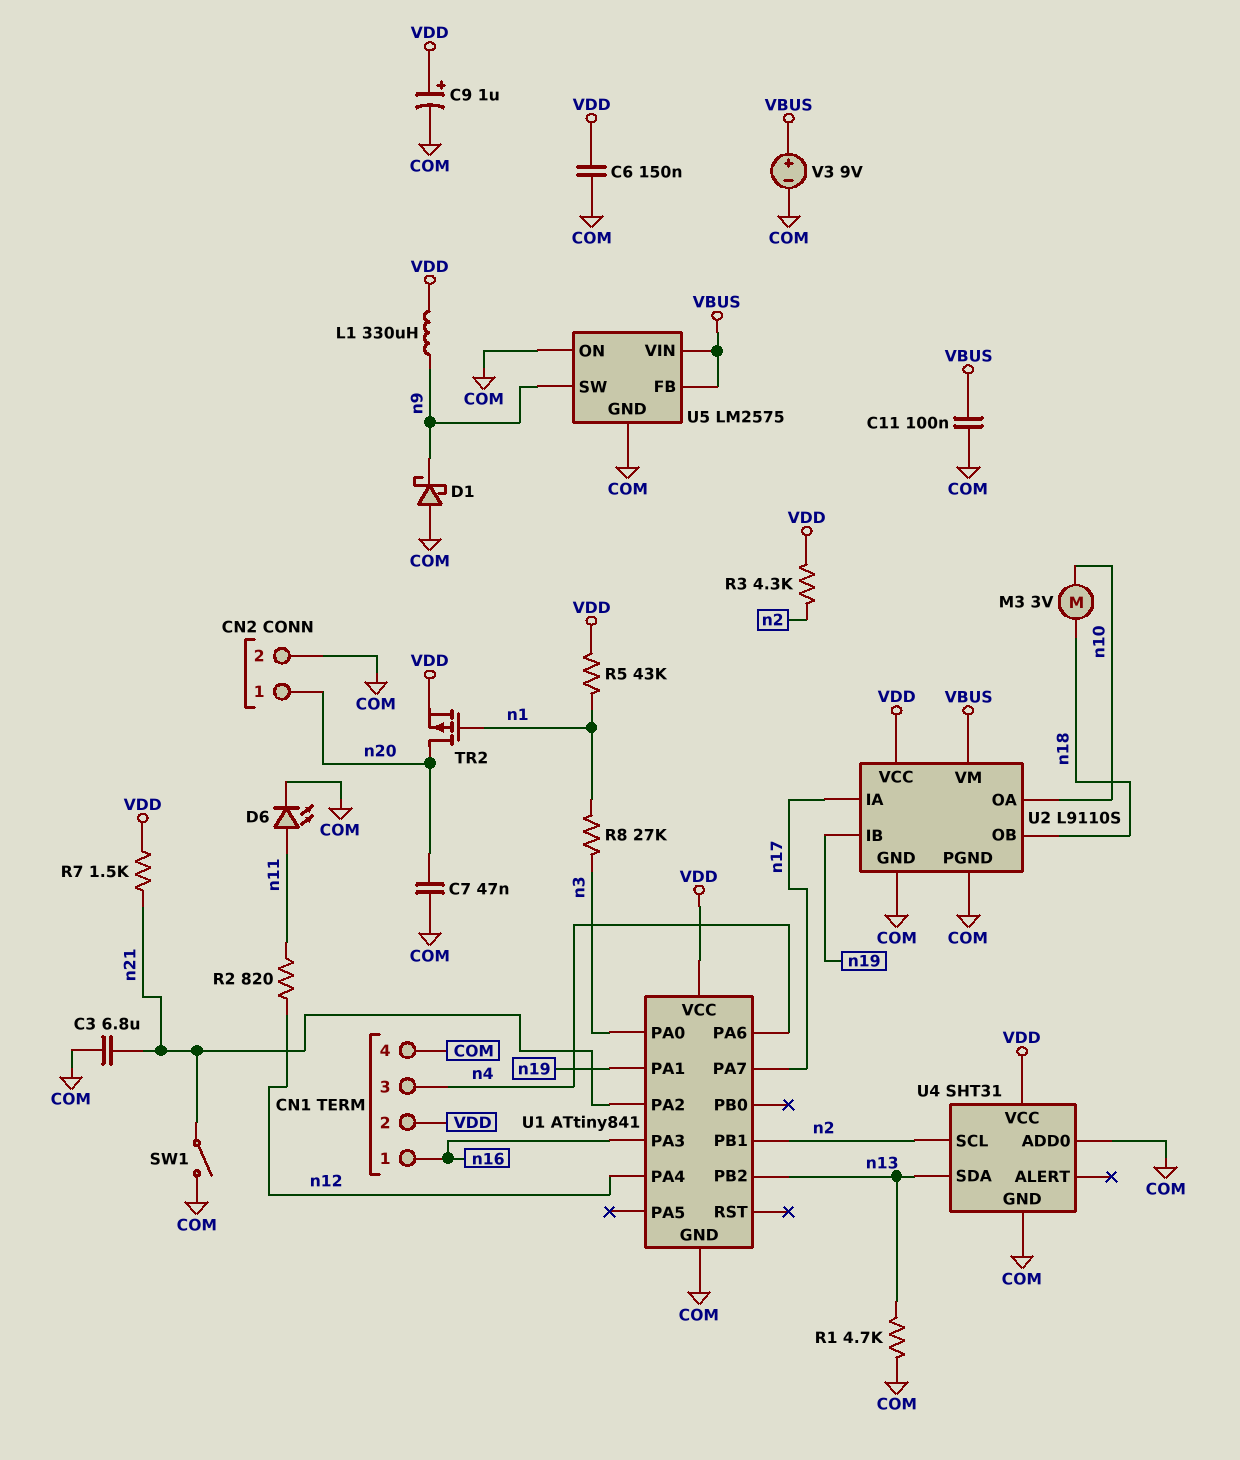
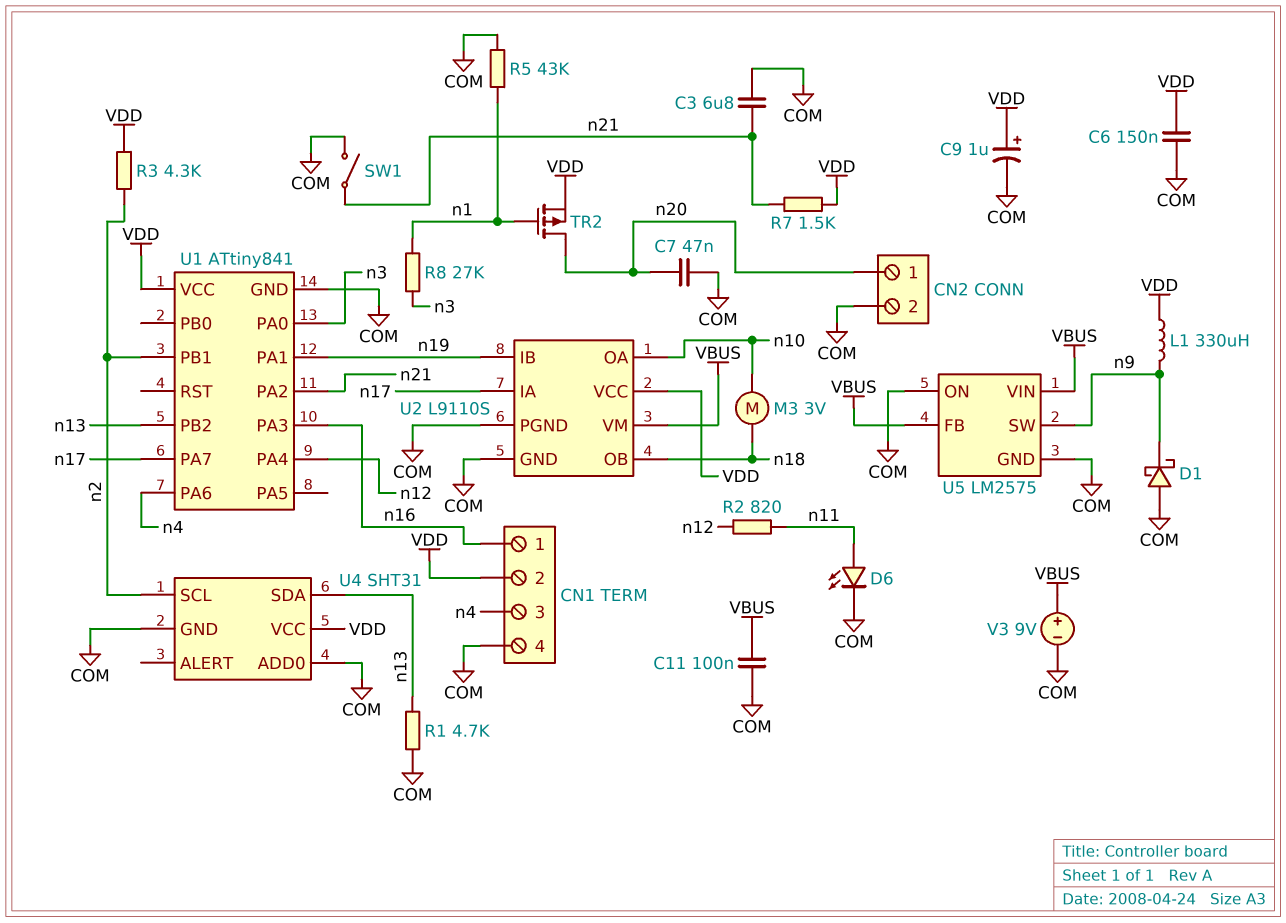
R5: 43k (VDD, n1) -> 43k (COM, n1)

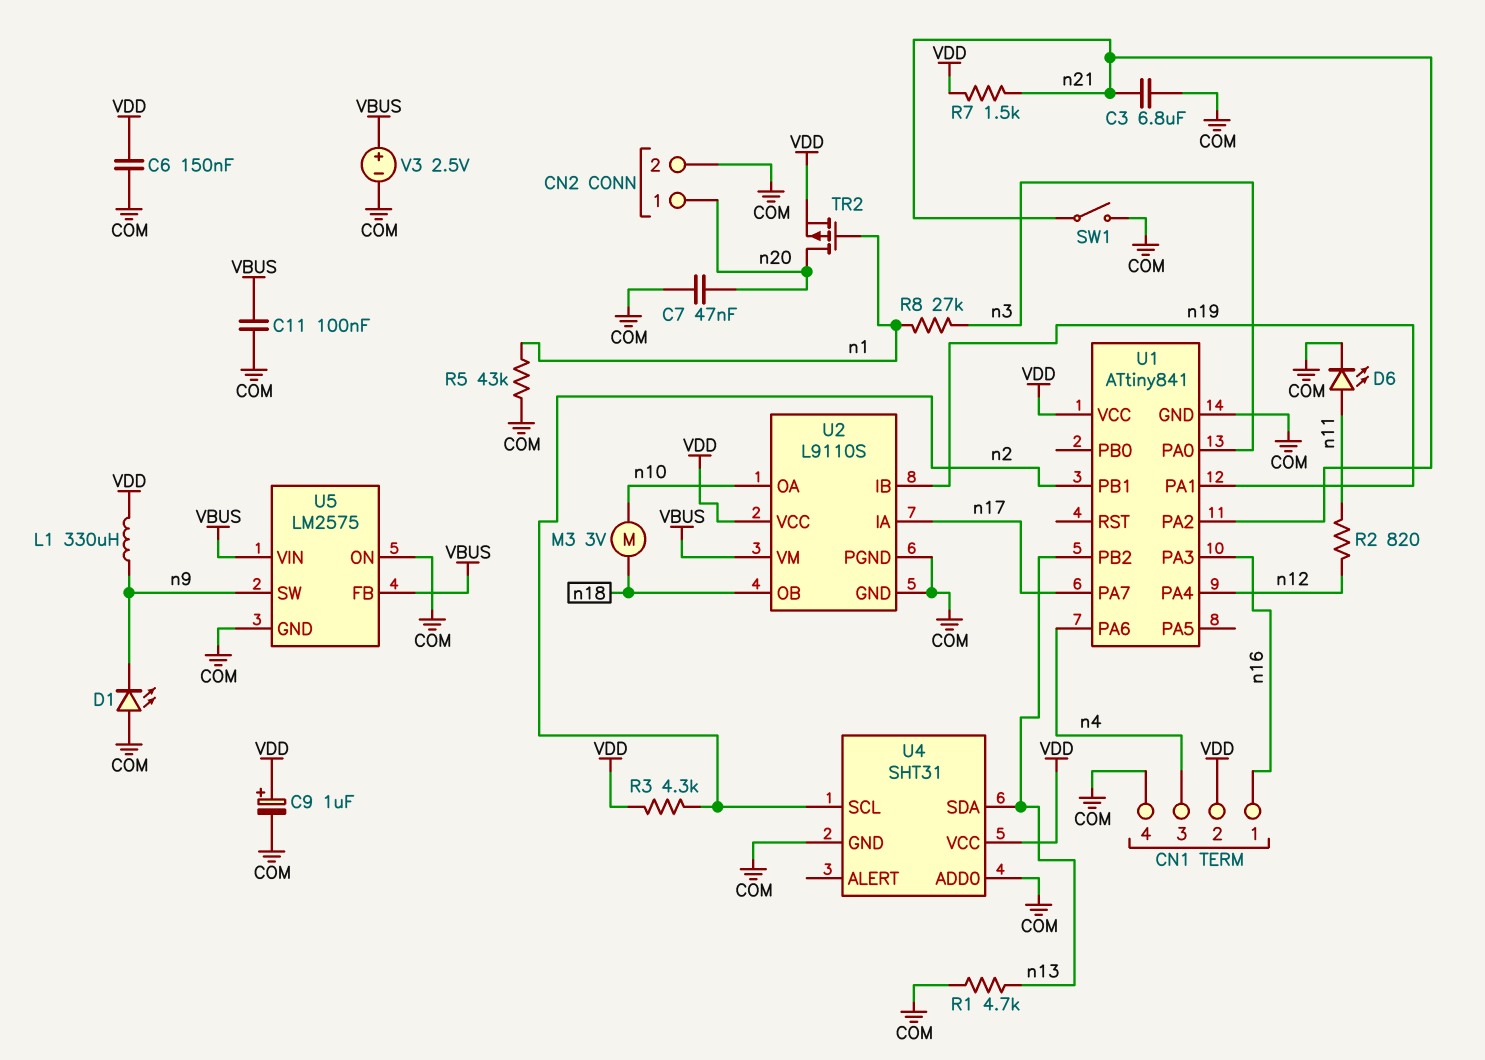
D1: schottky (A COM, K n9) -> LED (A COM, K n9)
V3: 9V (plus VBUS, minus COM) -> 2.5V (plus VBUS, minus COM)

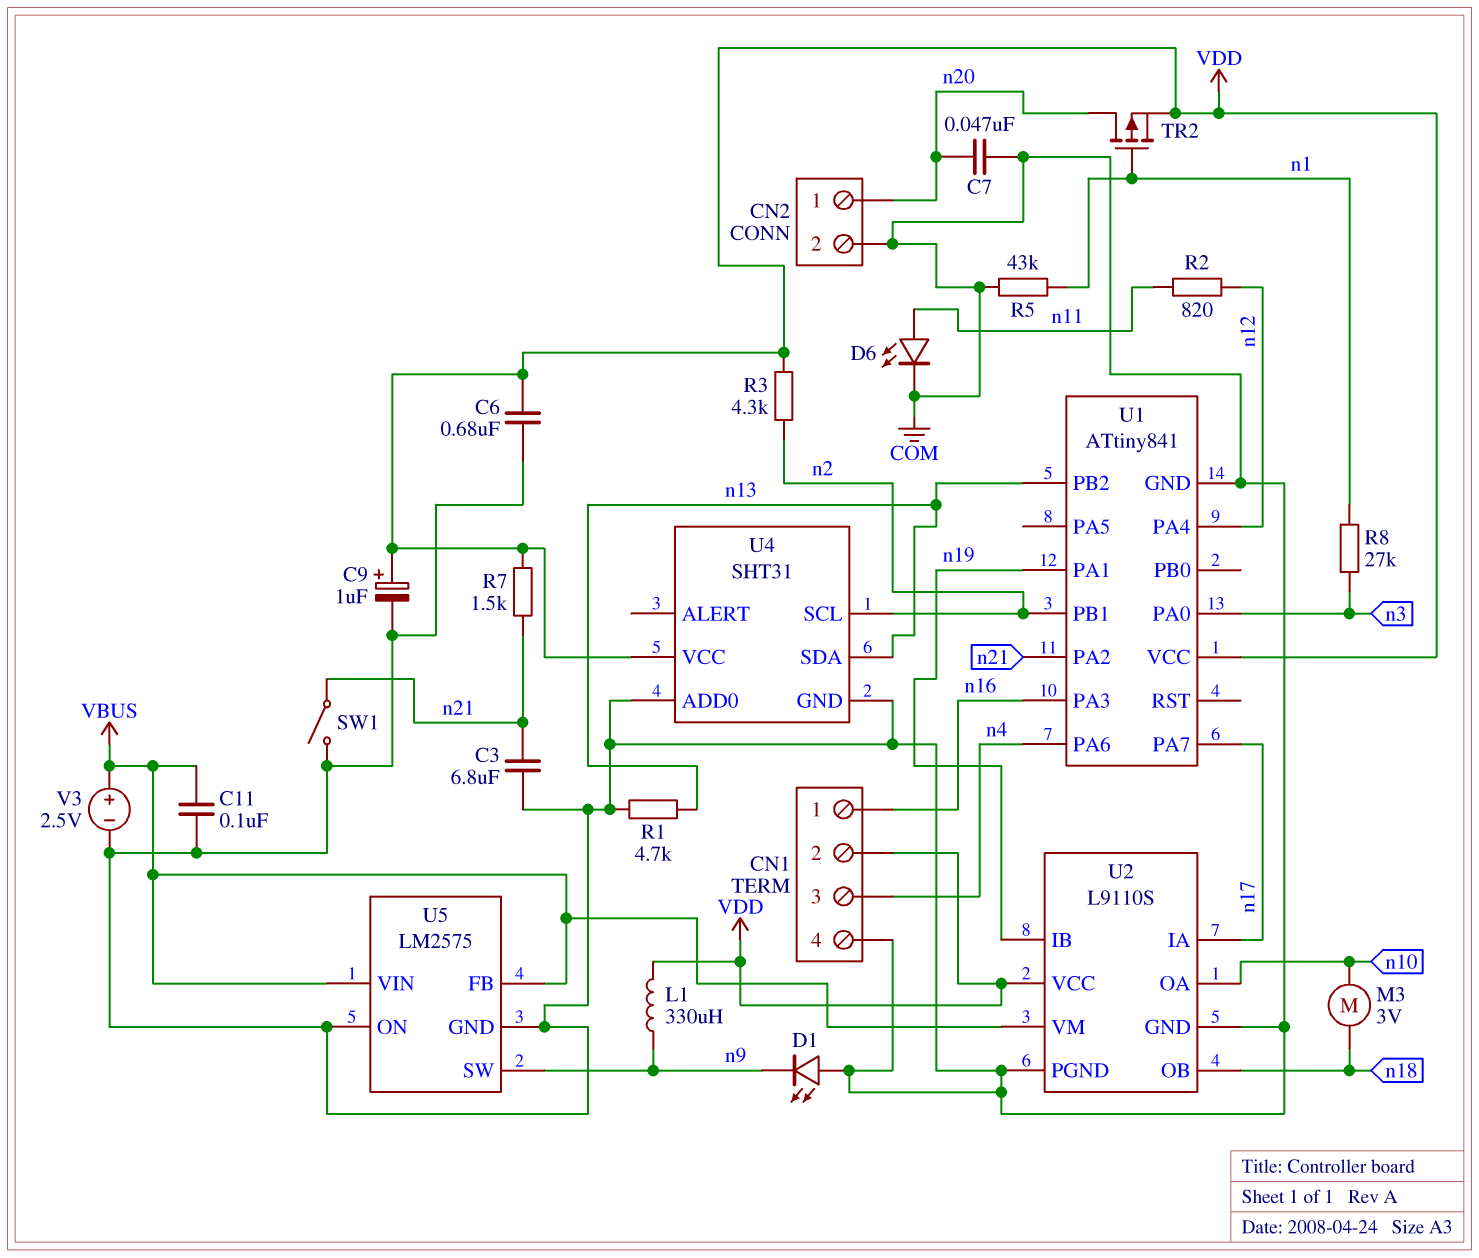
C6: 150nF (COM, VDD) -> 680nF (COM, VDD)

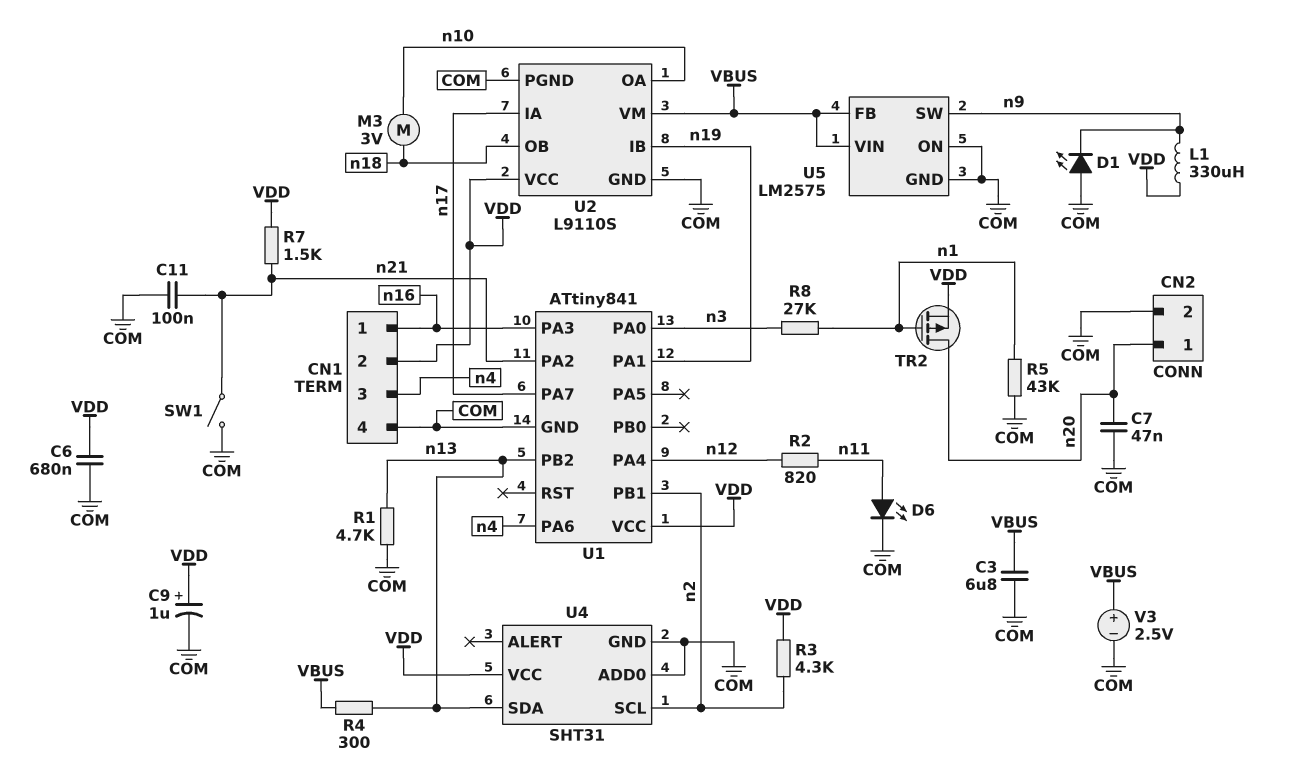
C3: 6.8uF (COM, n21) -> 6.8uF (COM, VBUS)
C11: 100nF (COM, VBUS) -> 100nF (COM, n21)
R4: none -> 300 (VBUS, n13)

